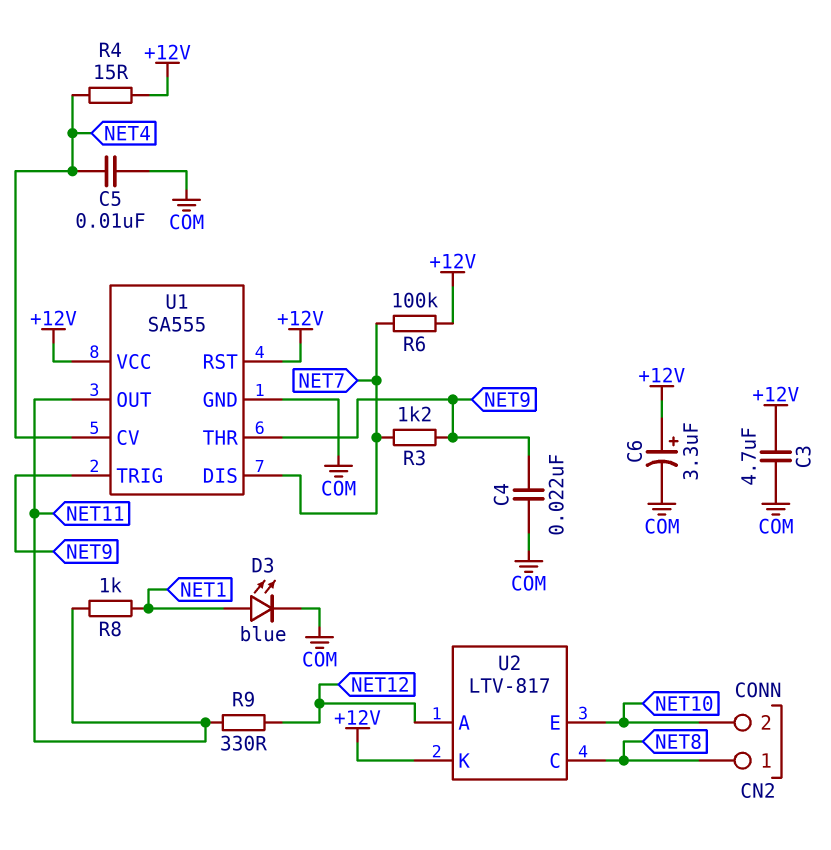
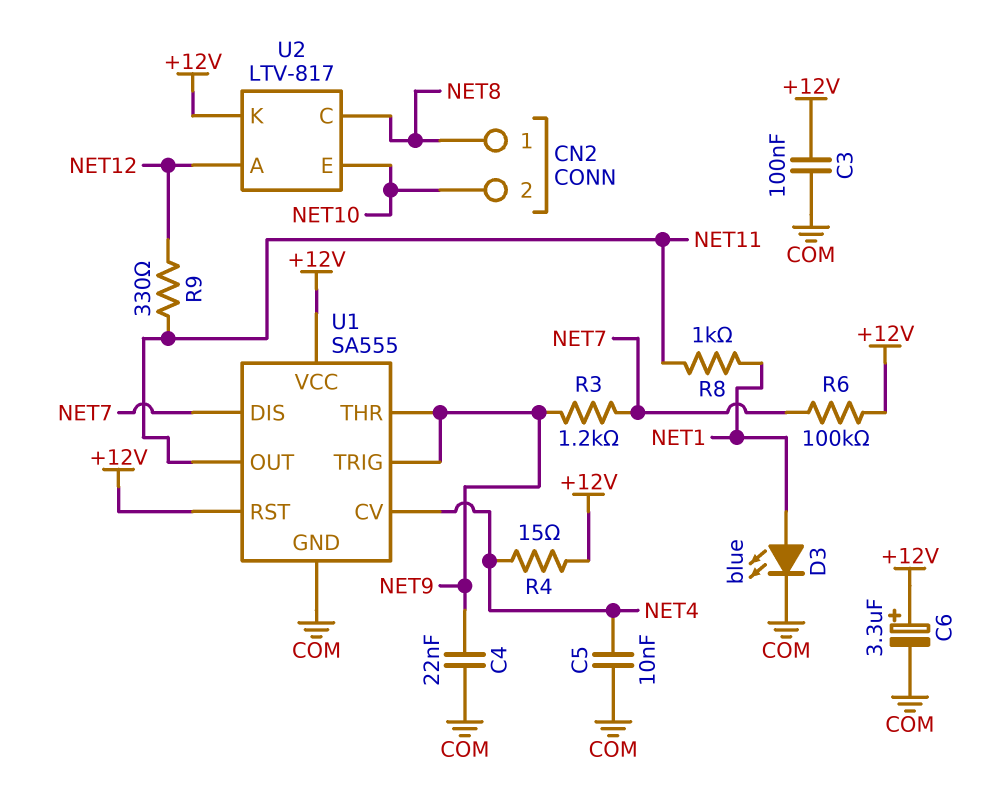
C3: 4.7uF (+12V, COM) -> 100nF (+12V, COM)

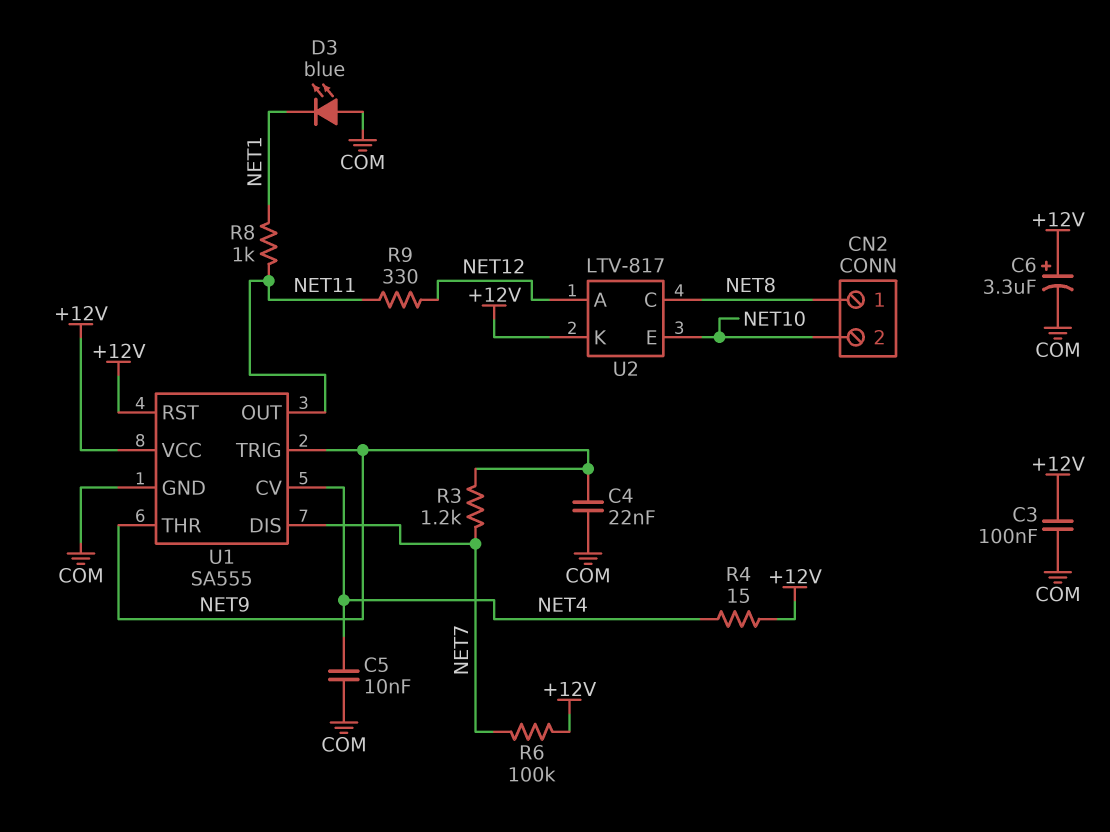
D3: LED blue (A NET1, K COM) -> LED blue (A COM, K NET1)

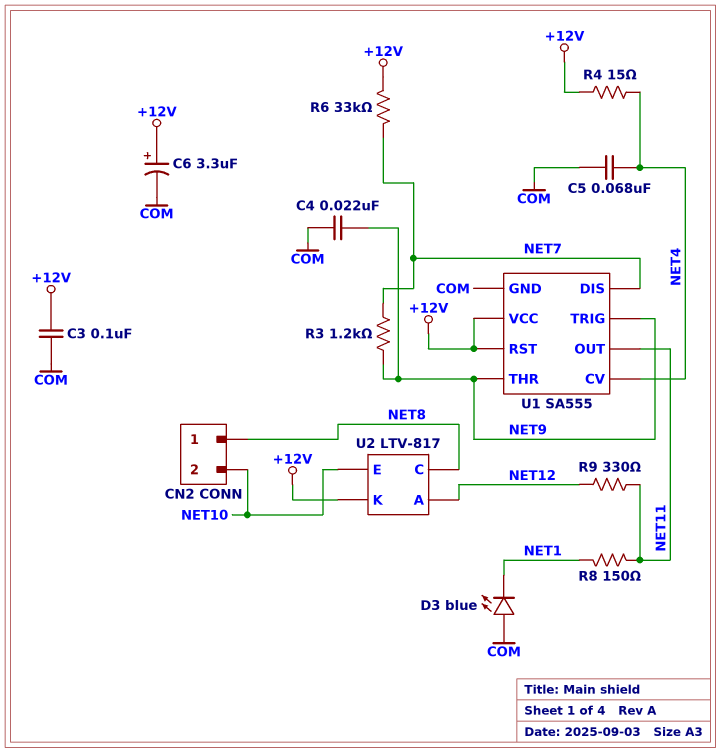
C5: 10nF (COM, NET4) -> 68nF (COM, NET4)
R6: 100k (+12V, NET7) -> 33k (+12V, NET7)
R8: 1k (NET1, NET11) -> 150 (NET1, NET11)

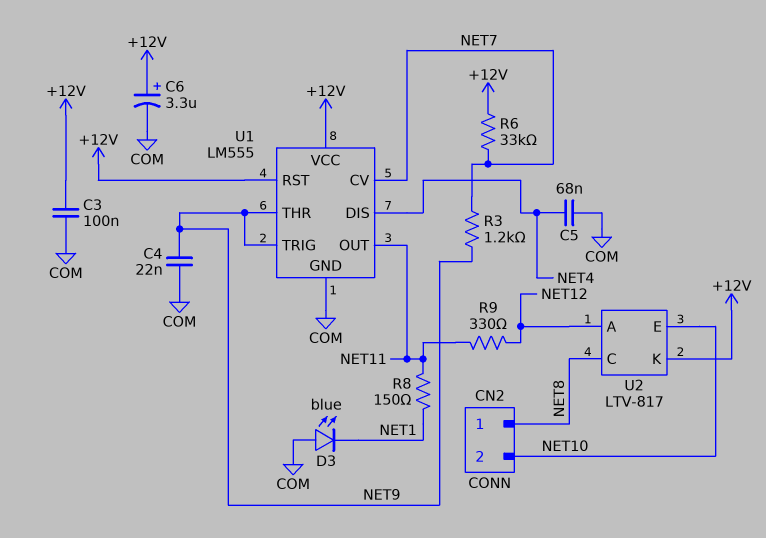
R4: 15 (+12V, NET4) -> none
U1: SA555 -> LM555
U1 pin CV: NET4 -> NET7
U1 pin DIS: NET7 -> NET4

